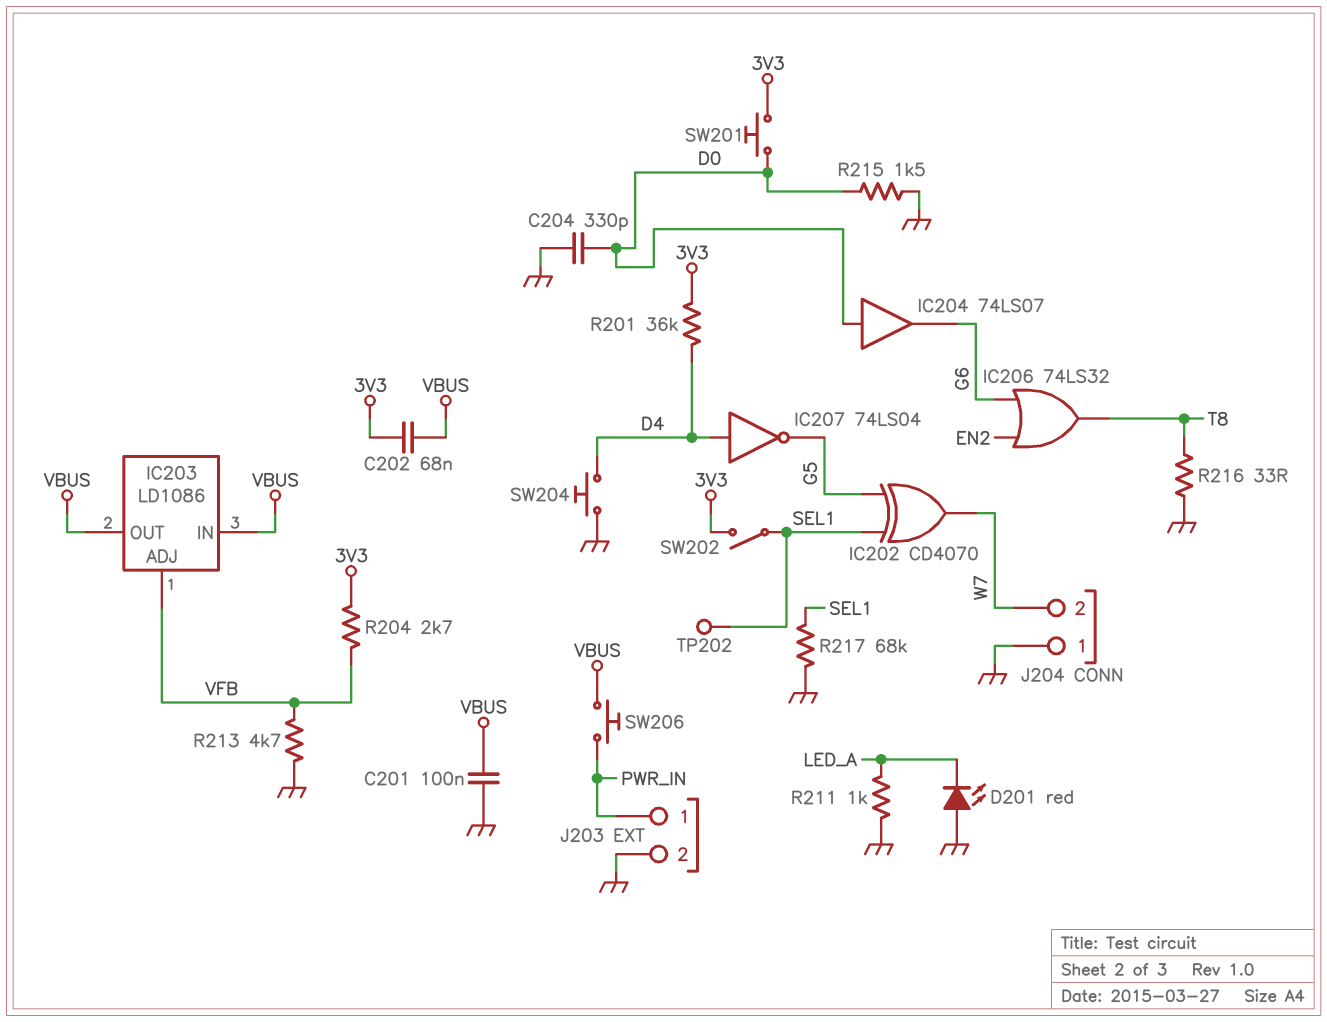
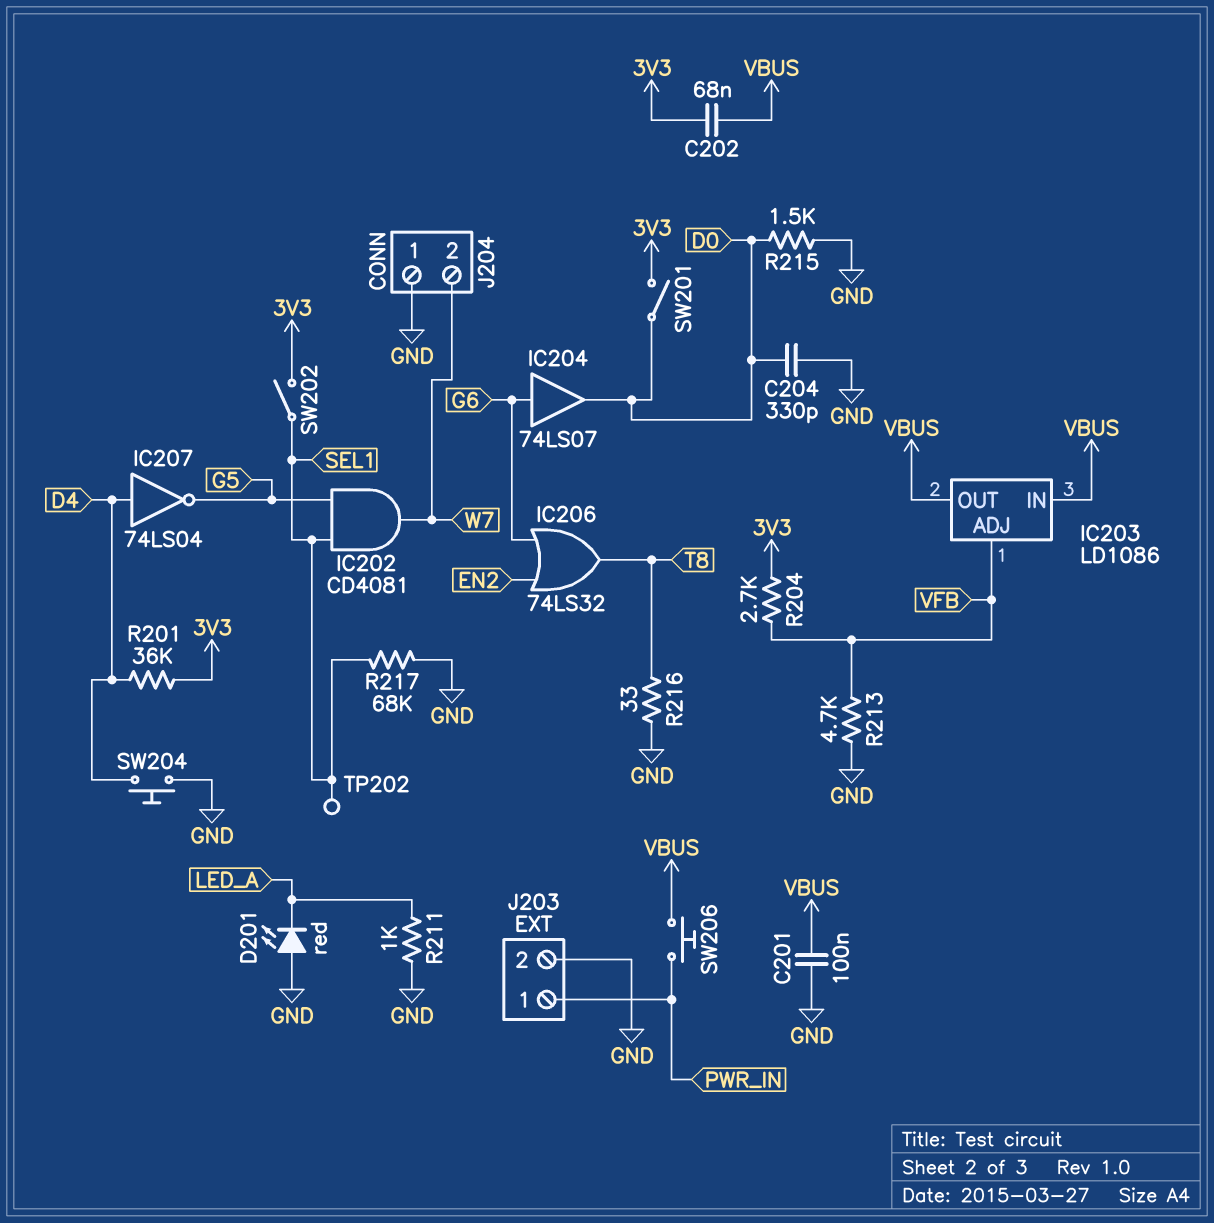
IC202: XOR CD4070 (in G5, in SEL1, out W7) -> AND CD4081 (in G5, in SEL1, out W7)
IC204: buffer 74LS07 (in D0, out G6) -> buffer 74LS07 (in G6, out D0)
SW201: button (3V3, D0) -> switch (3V3, D0)

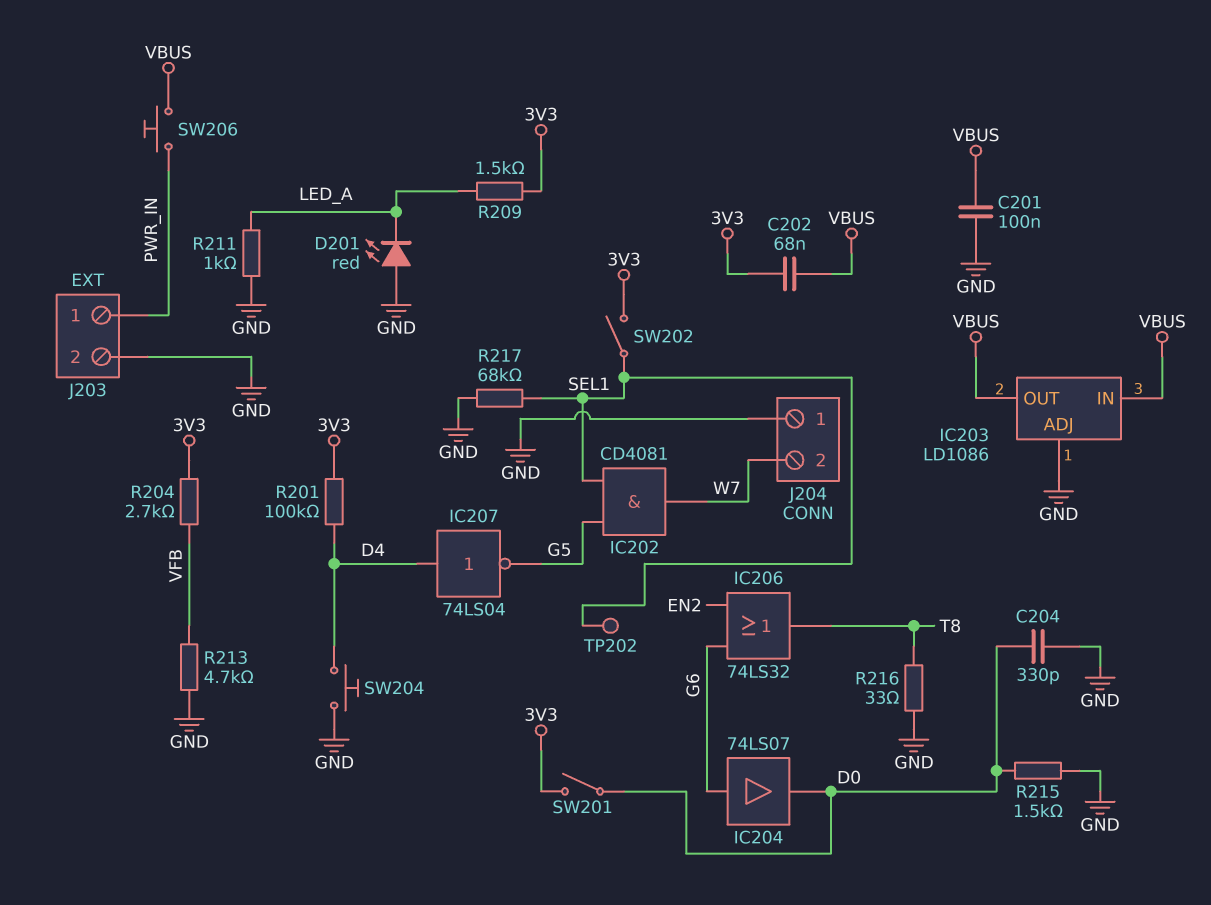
IC203 pin ADJ: VFB -> GND
R201: 36k (3V3, D4) -> 100k (3V3, D4)
R209: none -> 1.5k (3V3, LED_A)

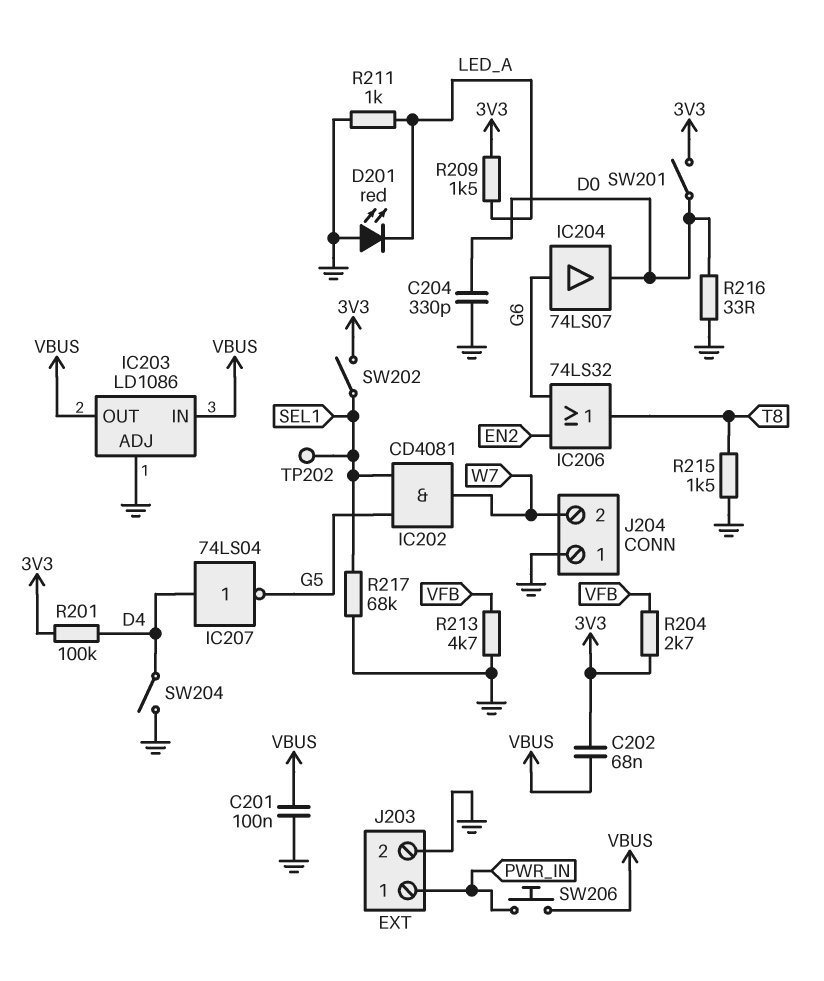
R215: 1.5k (D0, GND) -> 1.5k (GND, T8)
R216: 33 (GND, T8) -> 33 (D0, GND)
SW204: button (D4, GND) -> switch (D4, GND)

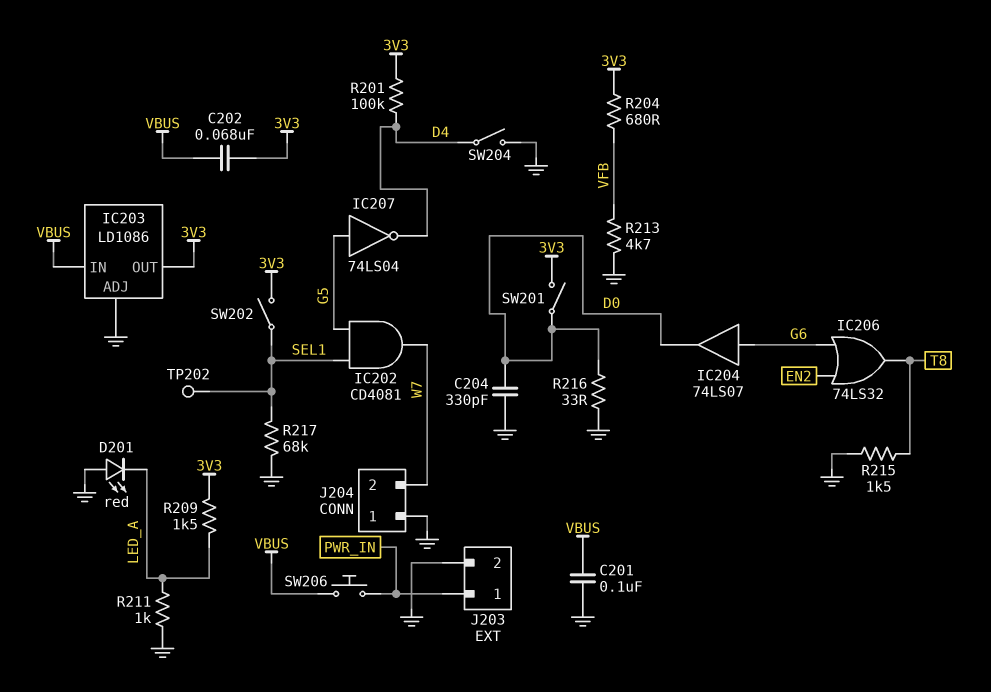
IC203 pin OUT: VBUS -> 3V3
IC207: NOT 74LS04 (in D4, out G5) -> NOT 74LS04 (in G5, out D4)
R204: 2.7k (3V3, VFB) -> 680 (3V3, VFB)

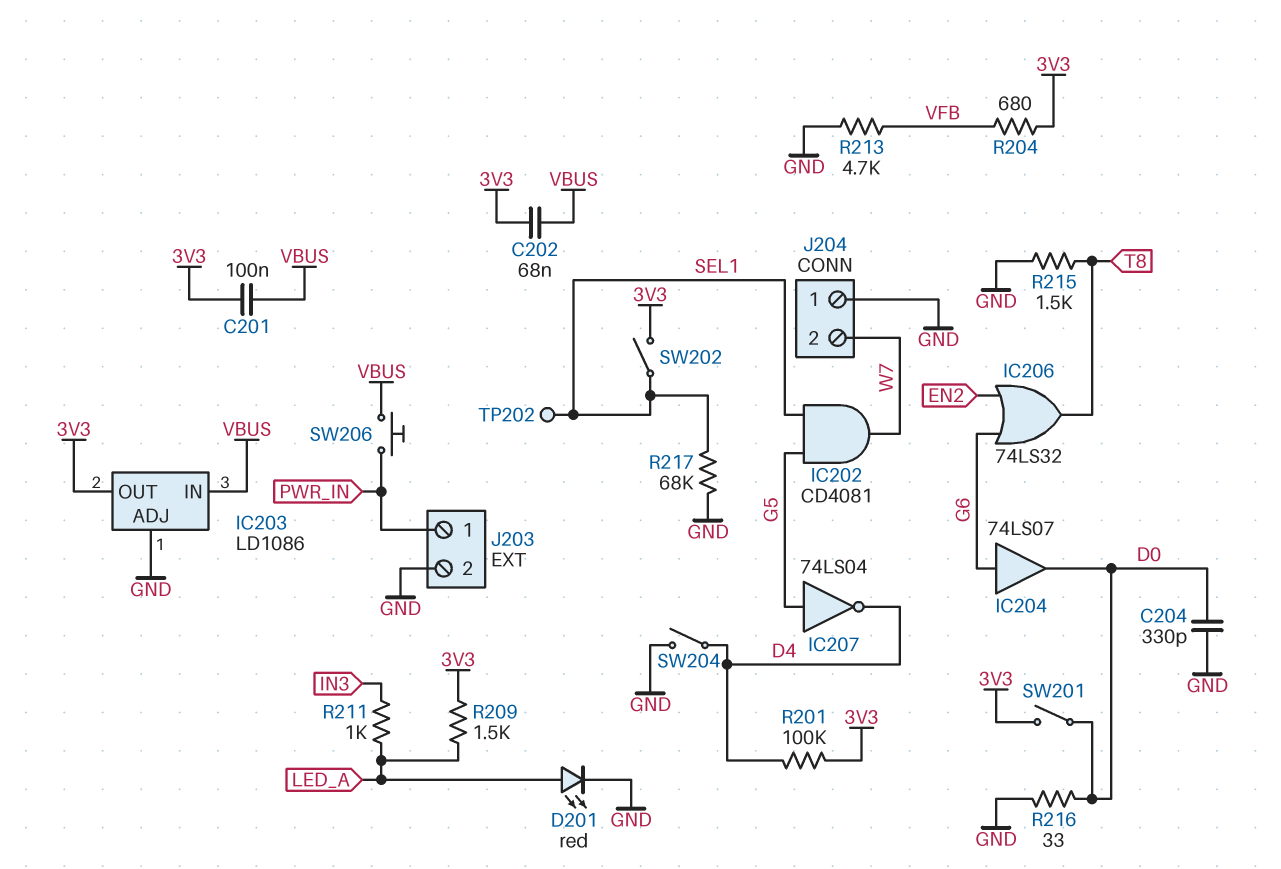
C201: 100nF (GND, VBUS) -> 100nF (3V3, VBUS)
D201: LED red (A GND, K LED_A) -> LED red (A LED_A, K GND)
R211: 1k (GND, LED_A) -> 1k (IN3, LED_A)

